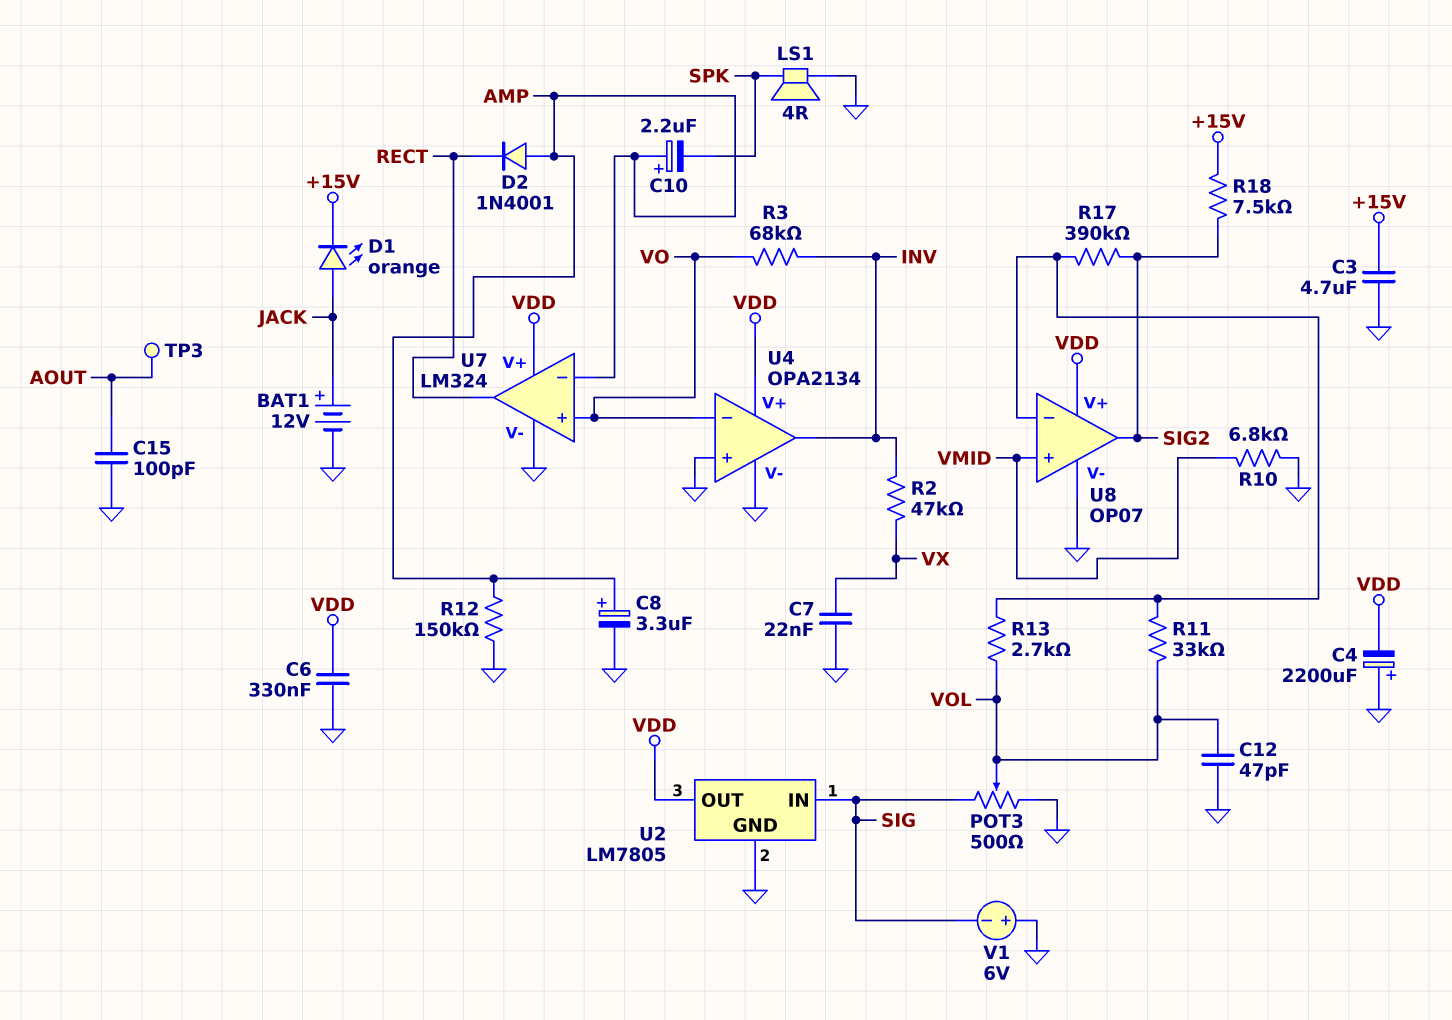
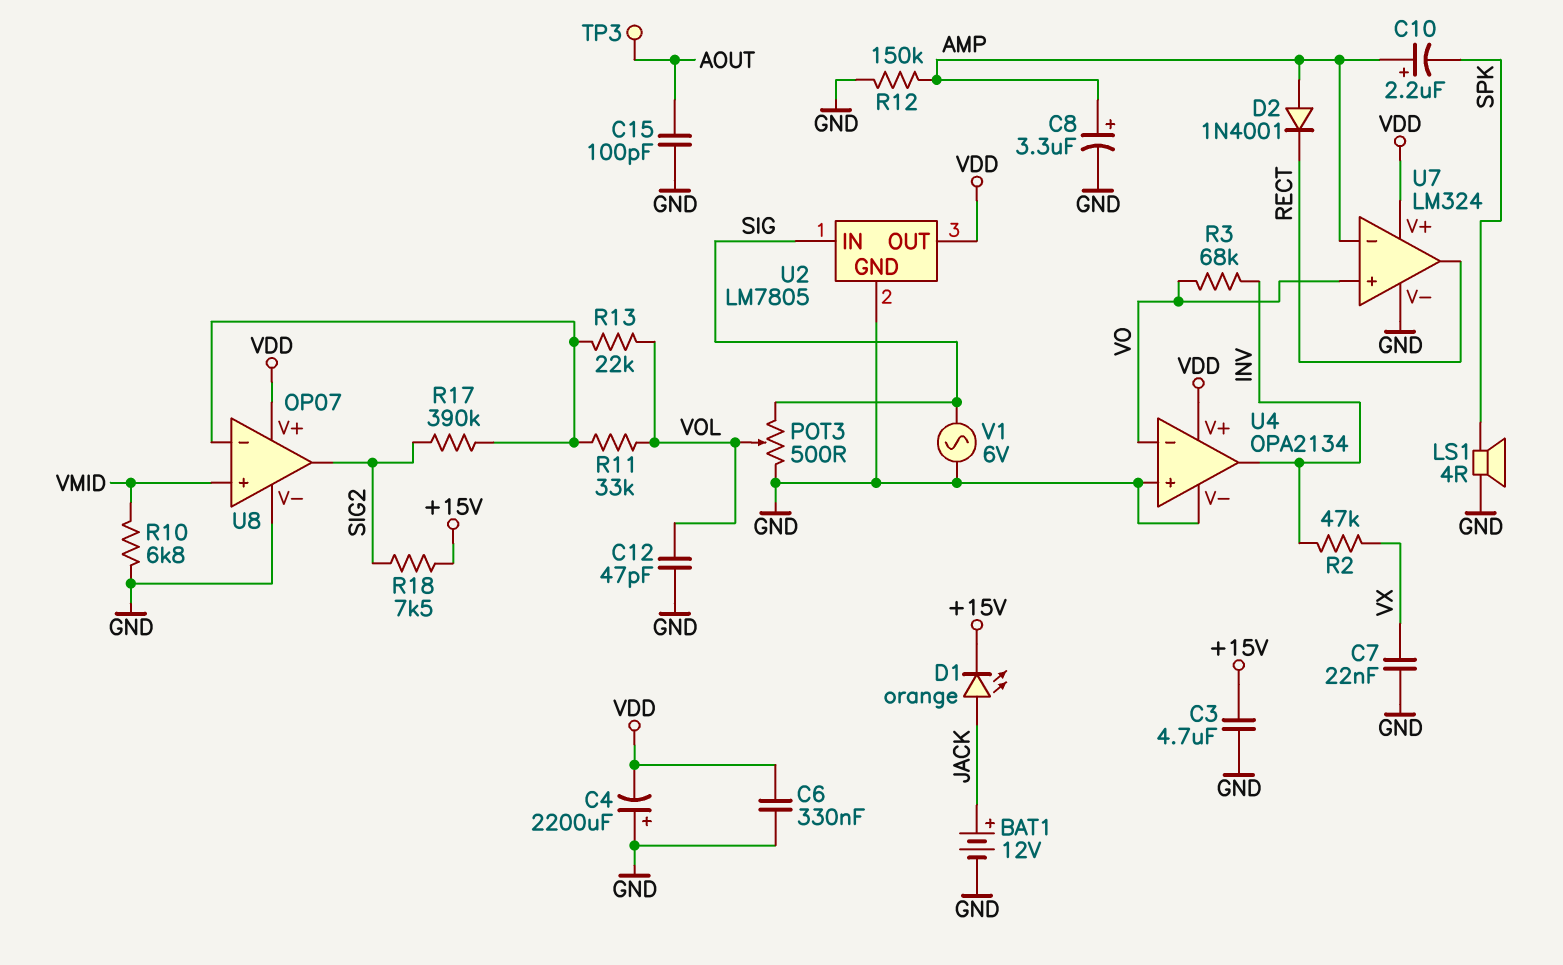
R13: 2.7k (U8/in-, VOL) -> 22k (U8/in-, VOL)
V1: 6V (plus GND, minus SIG) -> AC 6V (GND, SIG)

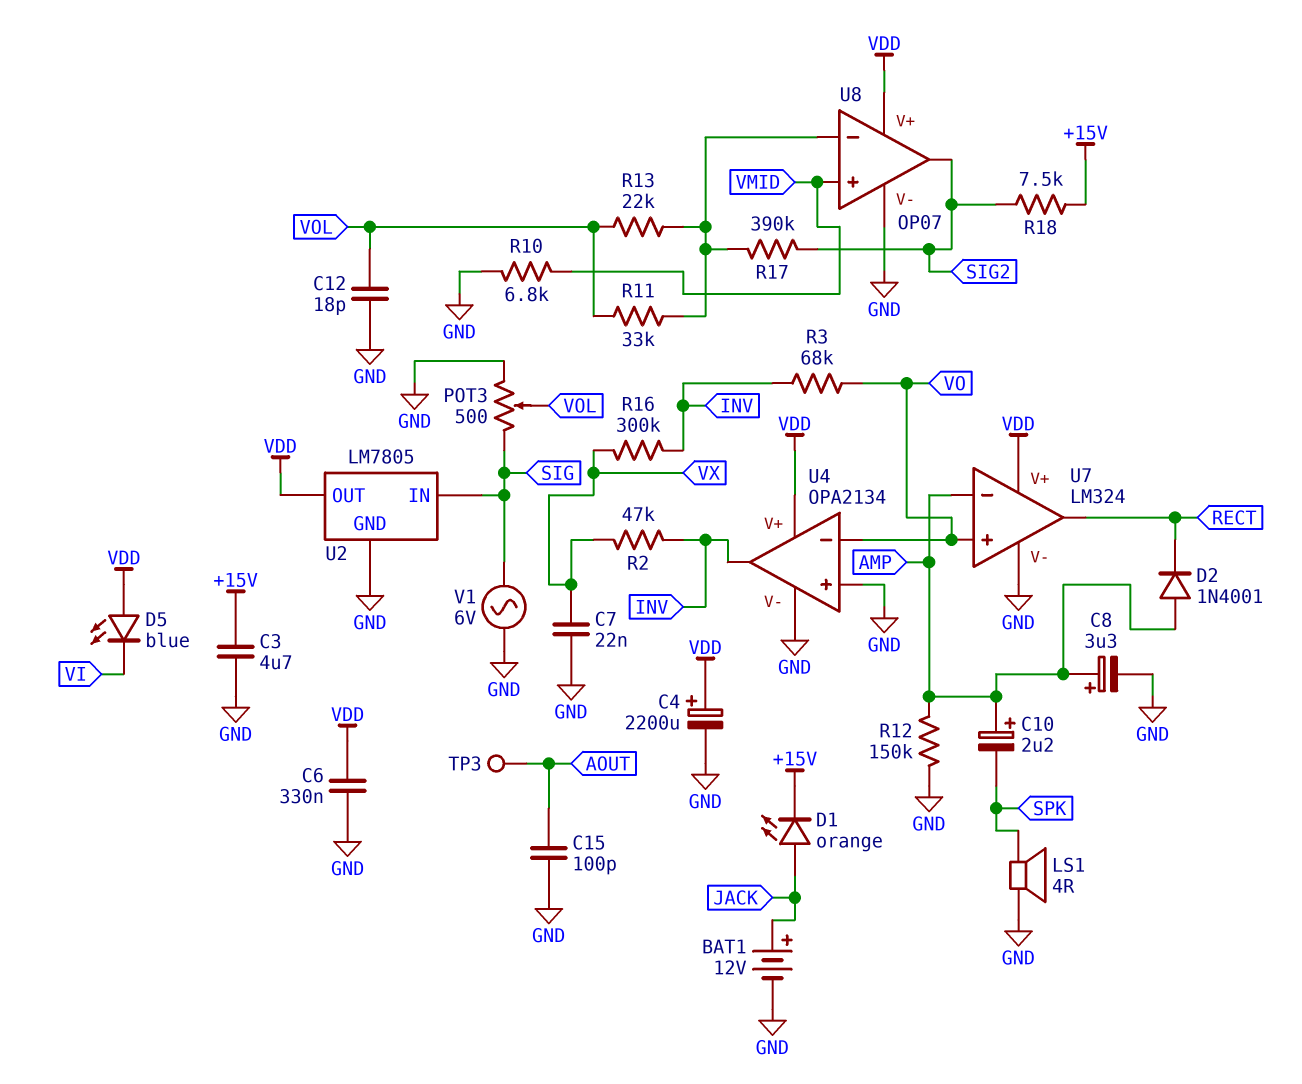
C4: 2200uF (plus GND, minus VDD) -> 2200uF (plus VDD, minus GND)
C12: 47pF (GND, VOL) -> 18pF (GND, VOL)
D5: none -> LED blue (A VDD, K VI)
R16: none -> 300k (INV, VX)

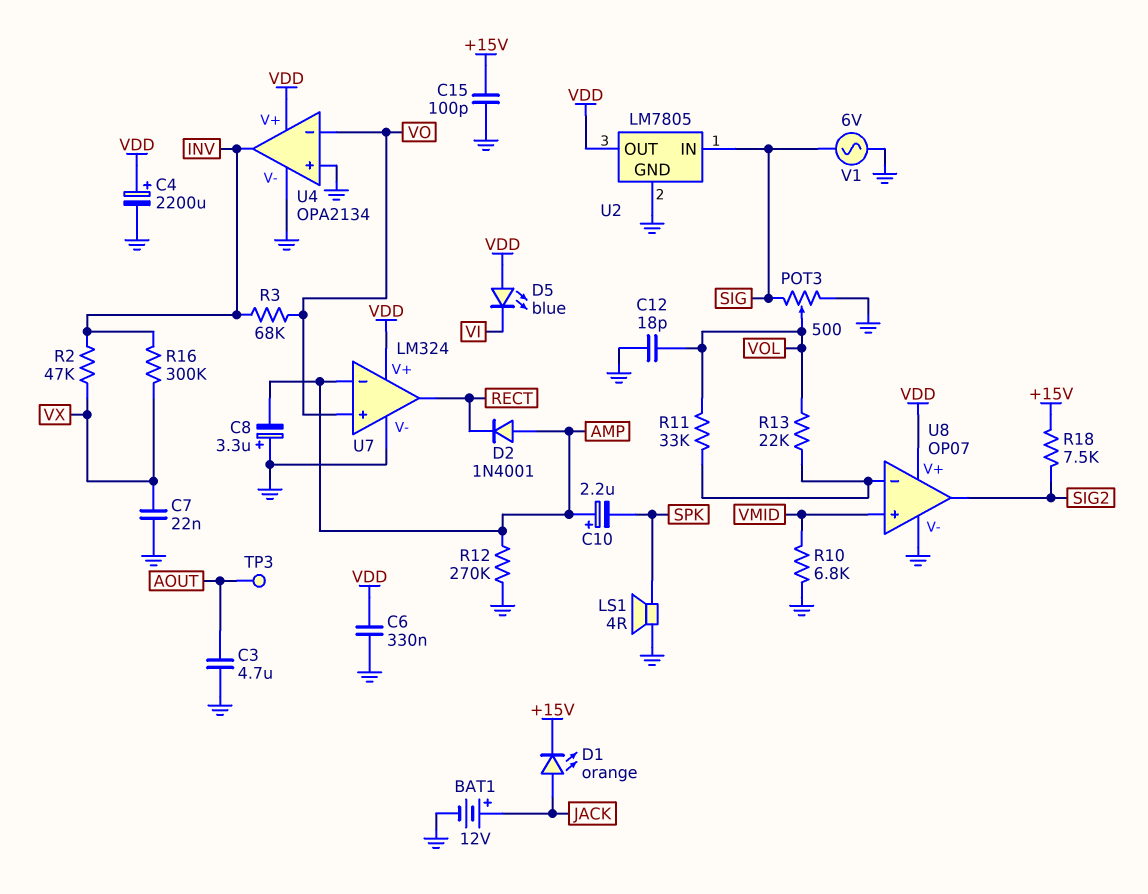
C3: 4.7uF (+15V, GND) -> 4.7uF (AOUT, GND)
C8: 3.3uF (plus AMP, minus GND) -> 3.3uF (plus GND, minus AMP)
C15: 100pF (AOUT, GND) -> 100pF (+15V, GND)
R12: 150k (AMP, GND) -> 270k (AMP, GND)
R17: 390k (SIG2, U8/in-) -> none

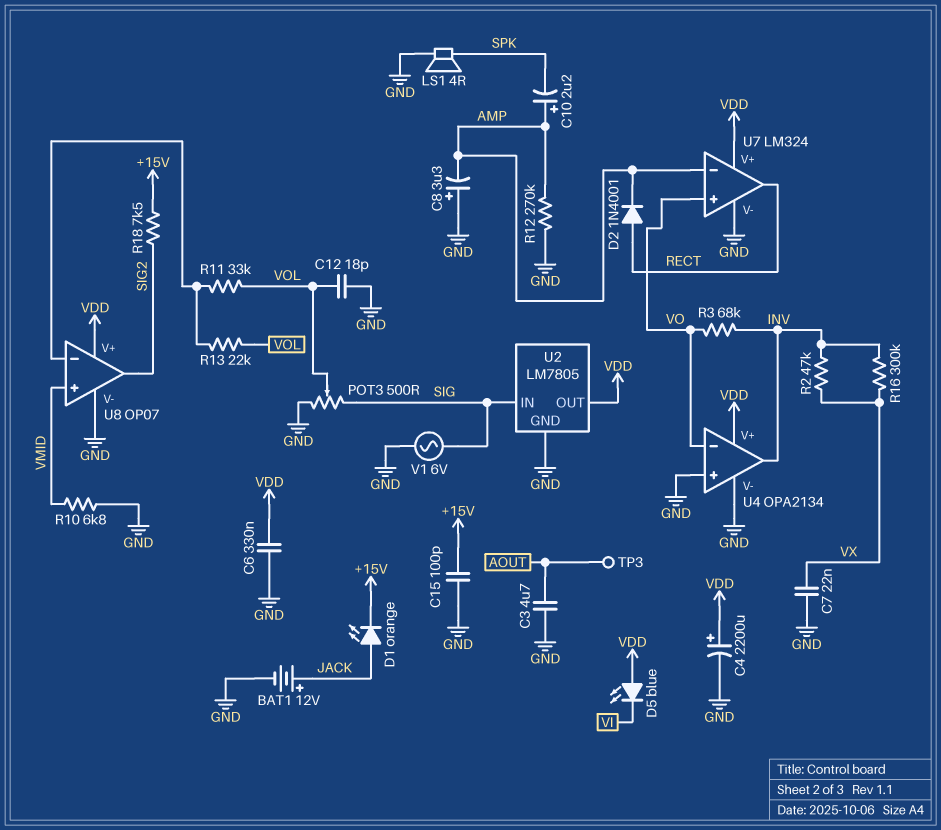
D2: diode 1N4001 (A AMP, K RECT) -> diode 1N4001 (A RECT, K AMP)

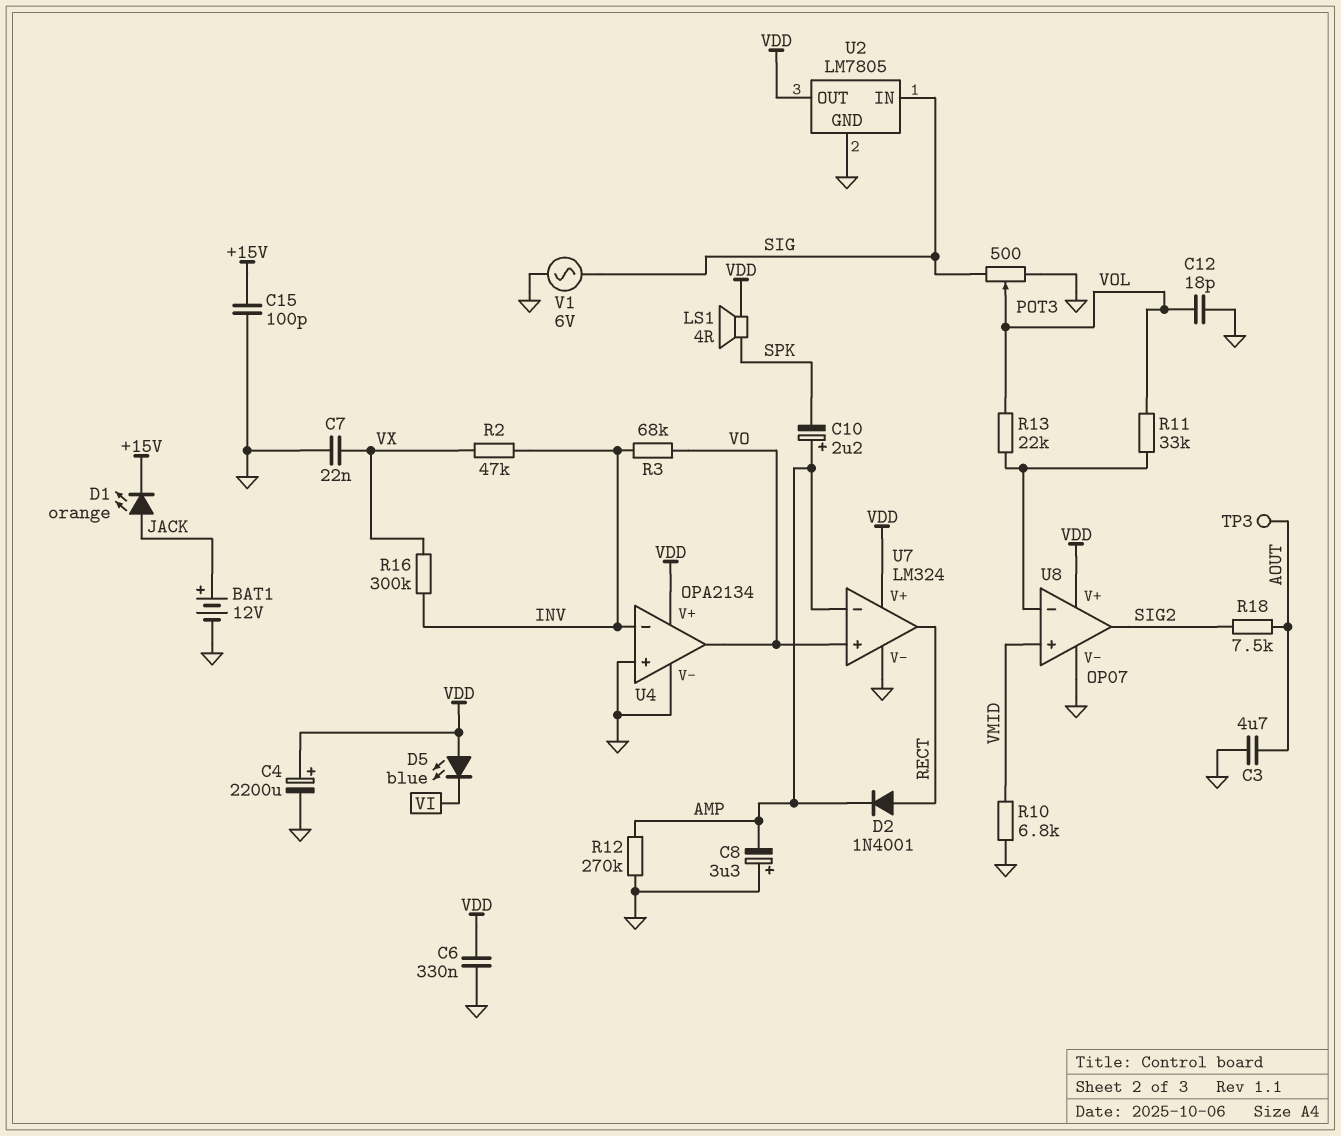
LS1: speaker 4R (GND, SPK) -> speaker 4R (SPK, VDD)
R18: 7.5k (+15V, SIG2) -> 7.5k (AOUT, SIG2)
U4 pin in-: VO -> INV
U4 pin out: INV -> VO

